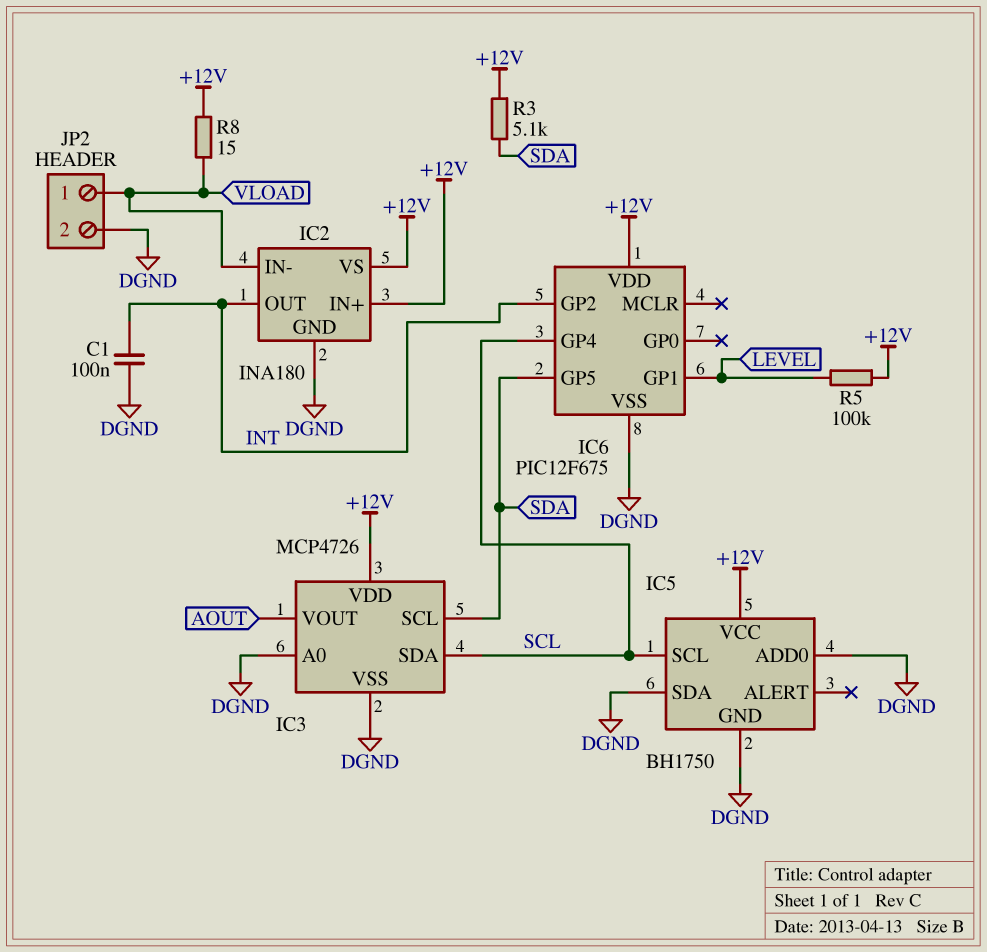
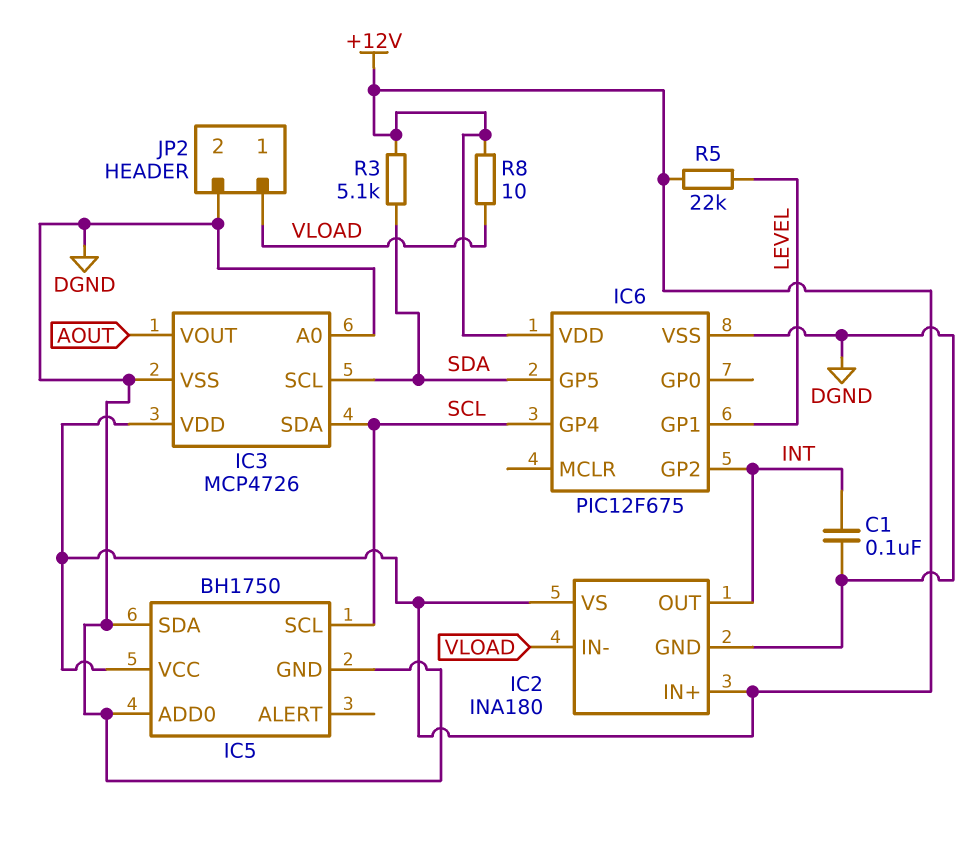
R5: 100k (+12V, LEVEL) -> 22k (+12V, LEVEL)
R8: 15 (+12V, VLOAD) -> 10 (+12V, VLOAD)

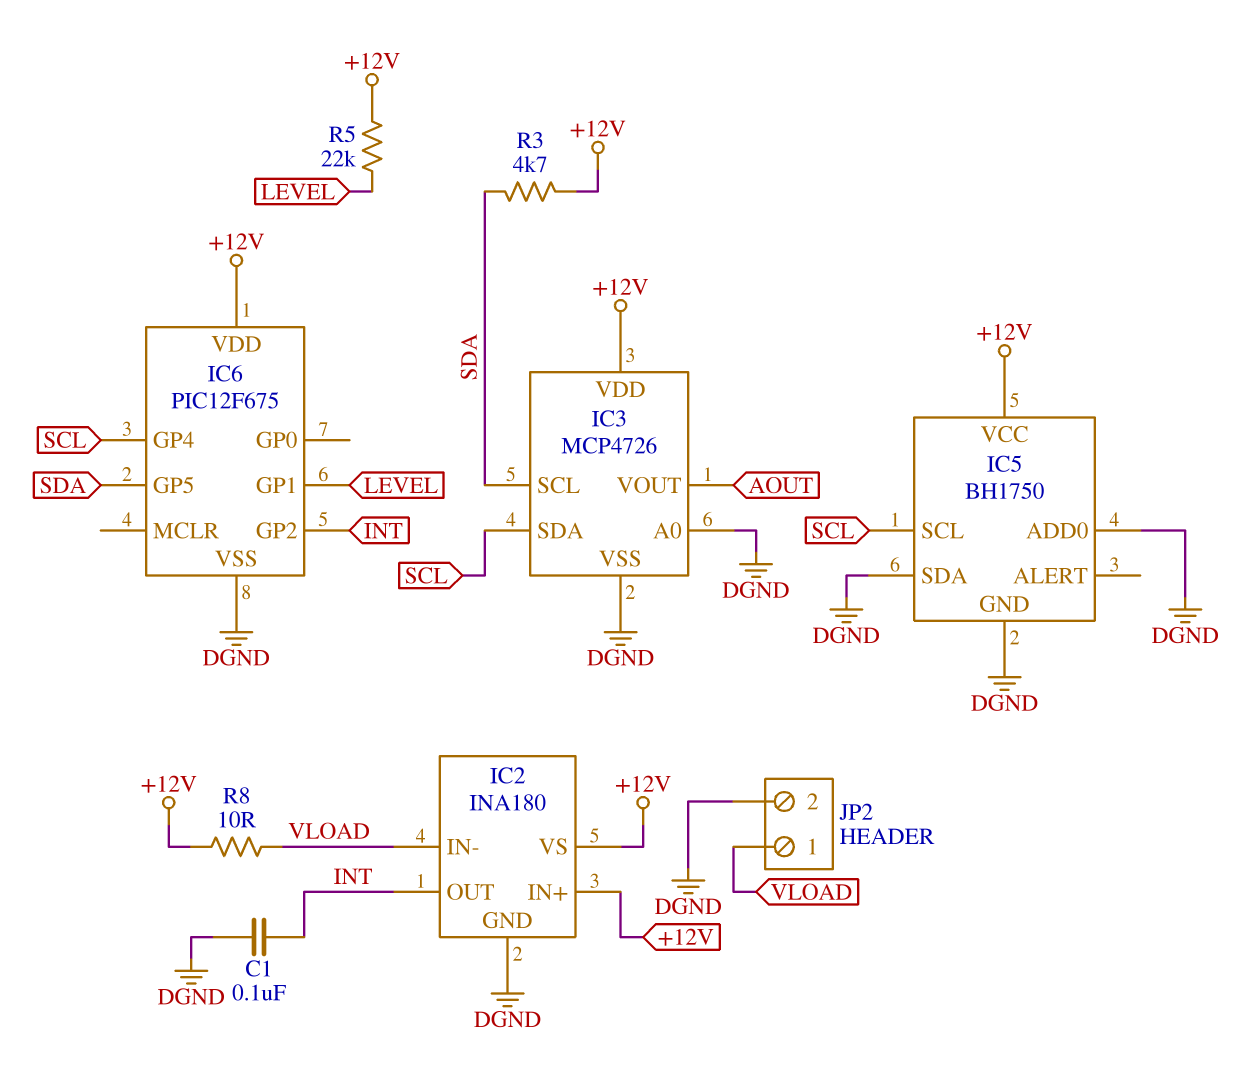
R3: 5.1k (+12V, SDA) -> 4.7k (+12V, SDA)

